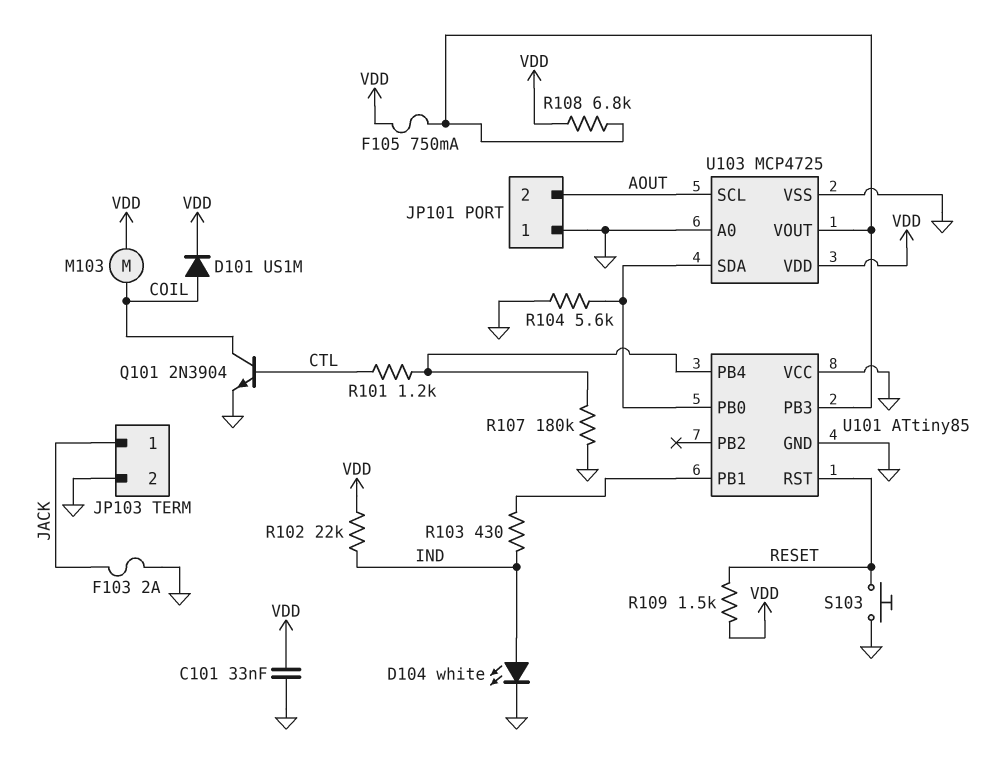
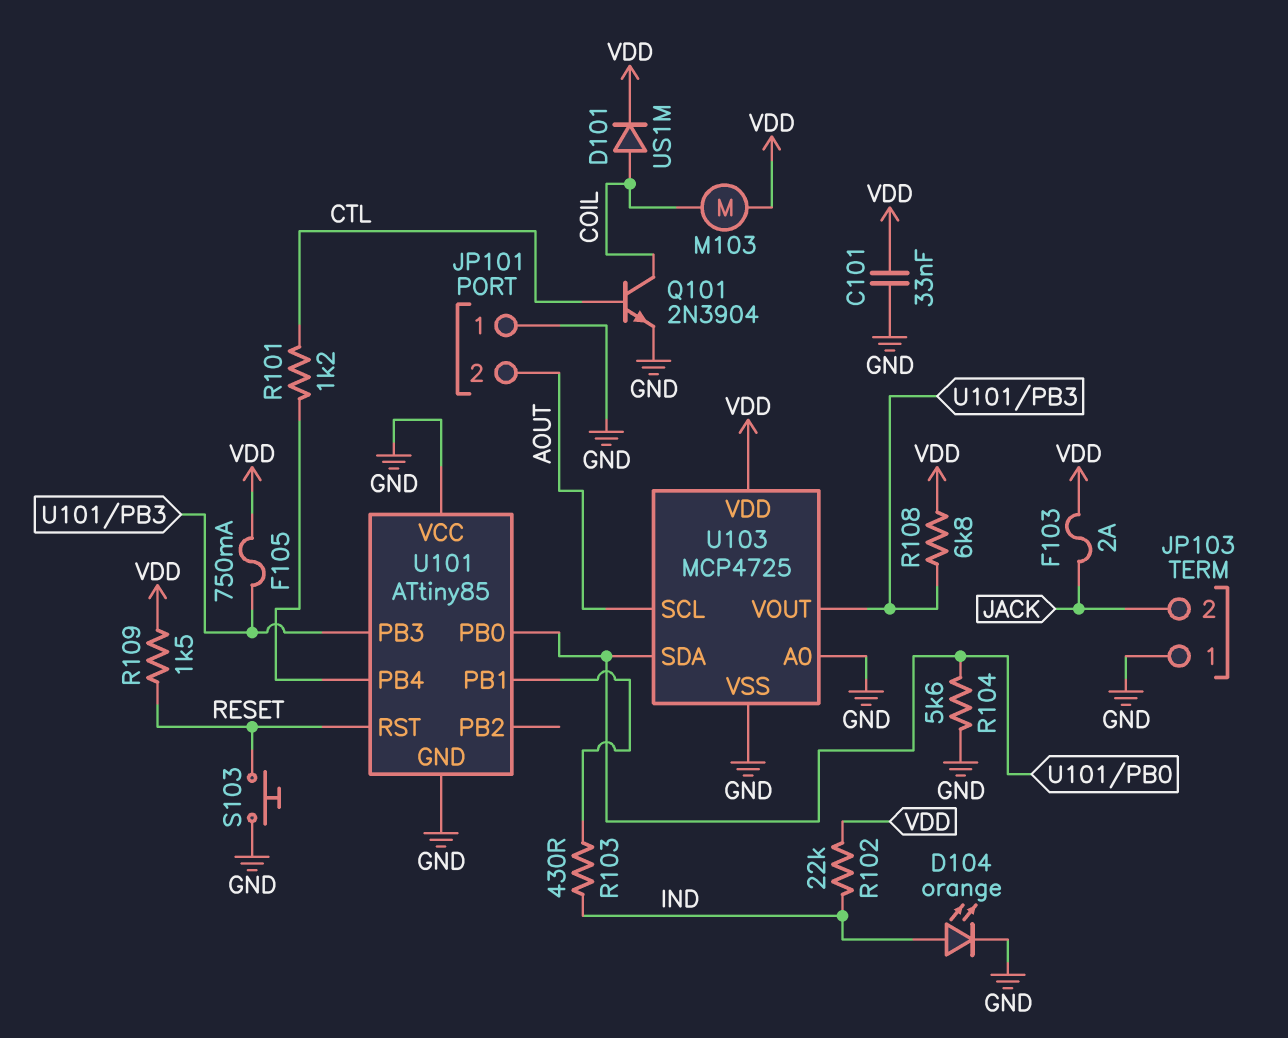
D104: LED white (A IND, K GND) -> LED orange (A IND, K GND)
F103: 2A (GND, JACK) -> 2A (JACK, VDD)
JP103 pin 1: JACK -> GND
JP103 pin 2: GND -> JACK
R107: 180k (GND, U101/PB4) -> none

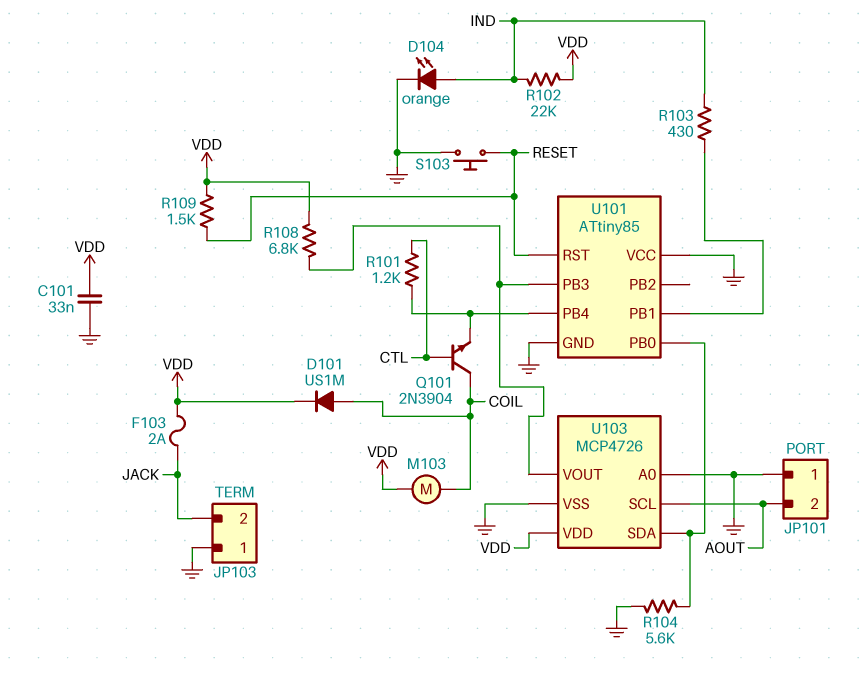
F105: 750mA (U101/PB3, VDD) -> none
Q101: NPN 2N3904 (B CTL, C COIL, E GND) -> NPN 2N3904 (B CTL, C COIL, E U101/PB4)
U103: MCP4725 -> MCP4726

